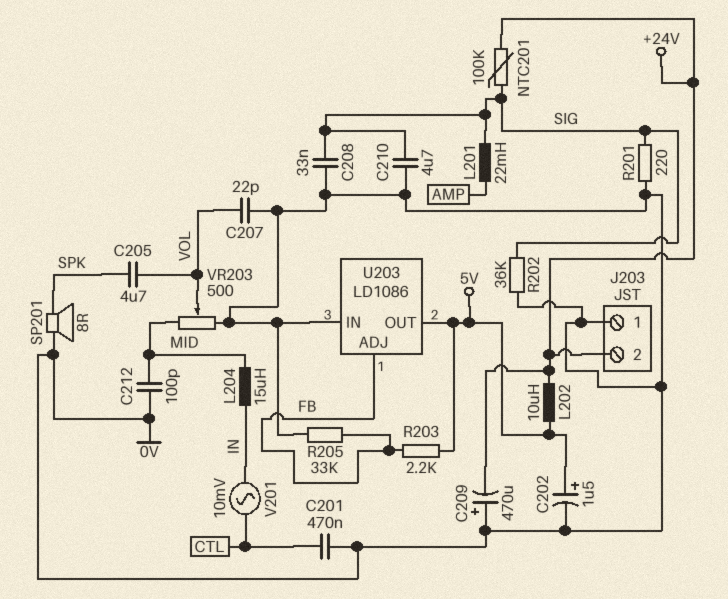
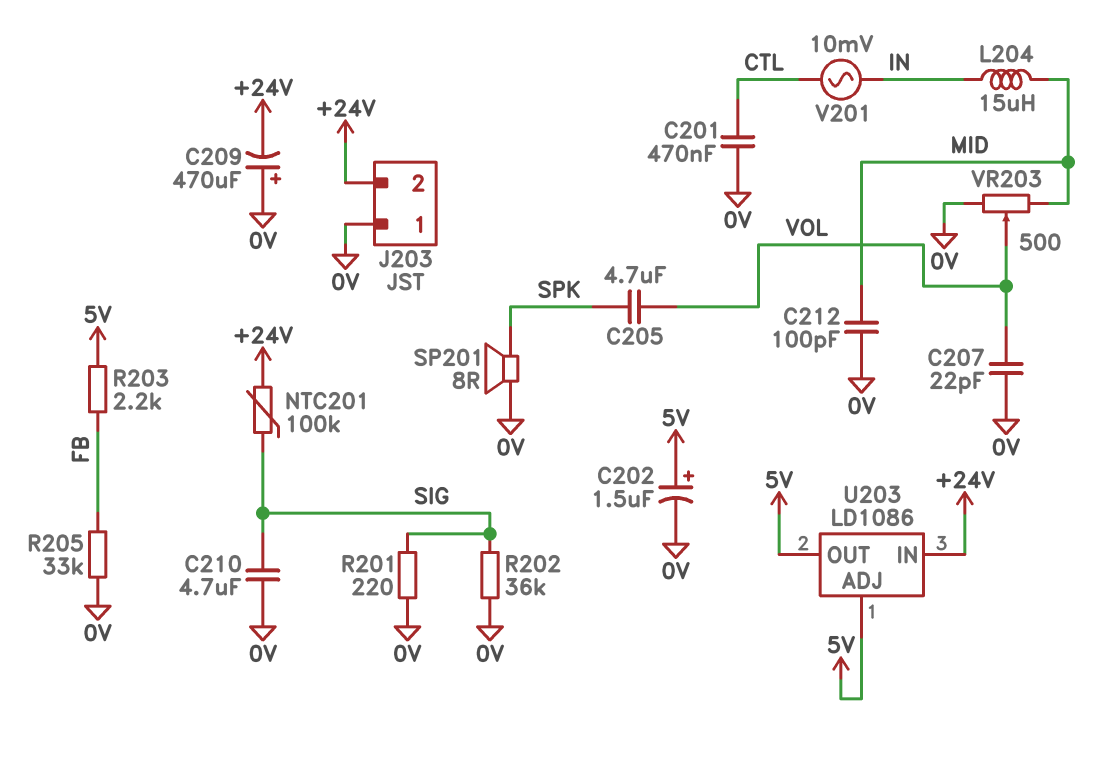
C208: 33nF (0V, SIG) -> none
L201: 22mH (AMP, SIG) -> none
L202: 10uH (+24V, 5V) -> none
U203 pin ADJ: FB -> 5V
U203 pin IN: 0V -> +24V

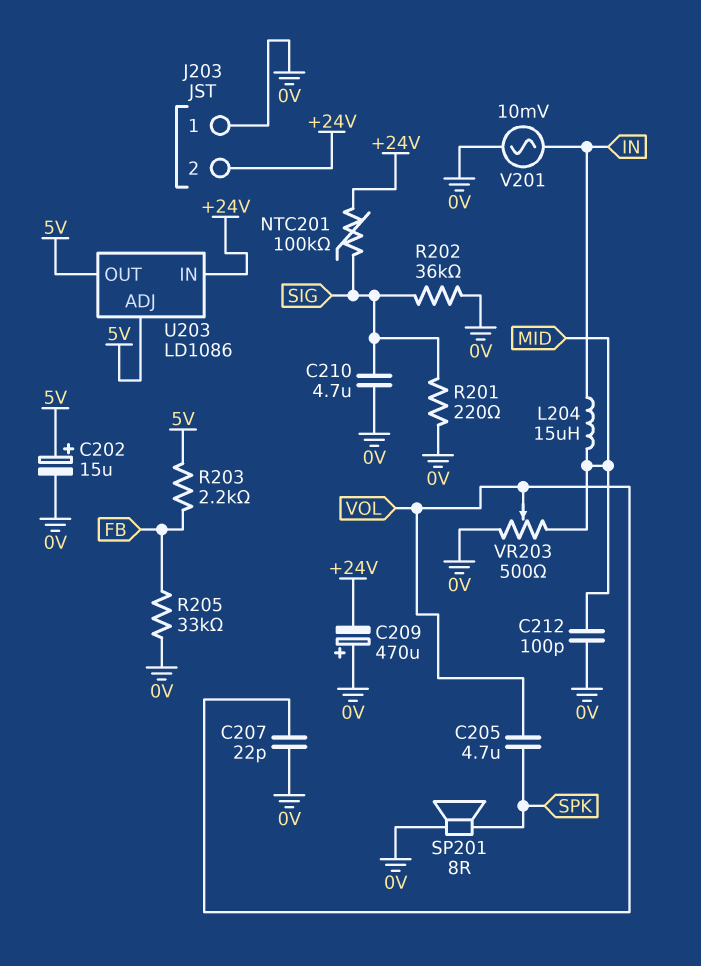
C201: 470nF (0V, CTL) -> none
C202: 1.5uF (plus 5V, minus 0V) -> 15uF (plus 5V, minus 0V)
V201: AC 10mV (CTL, IN) -> AC 10mV (0V, IN)

